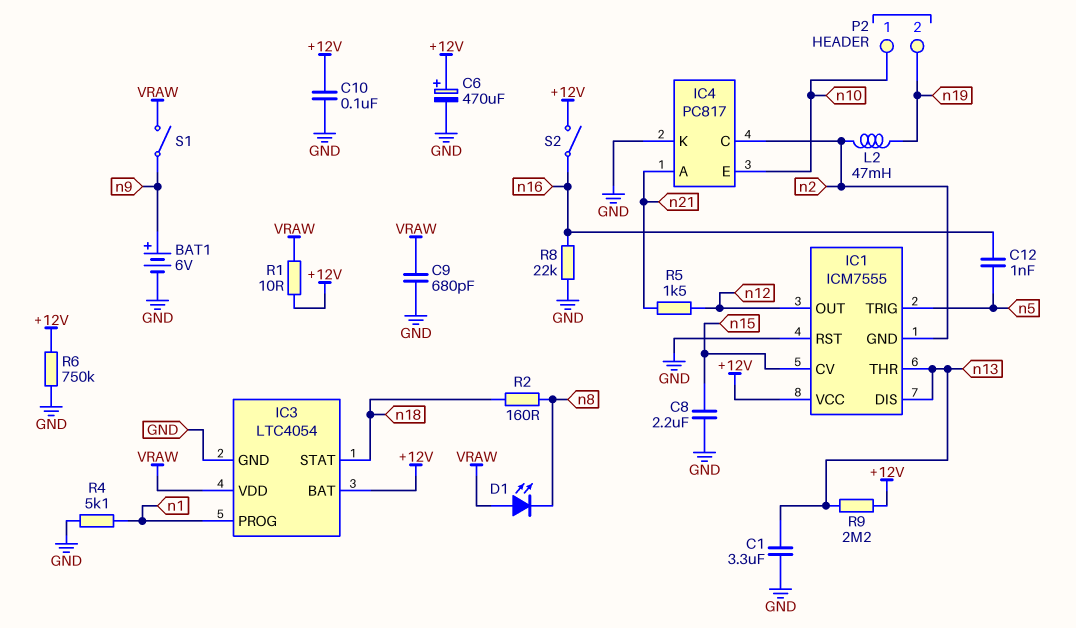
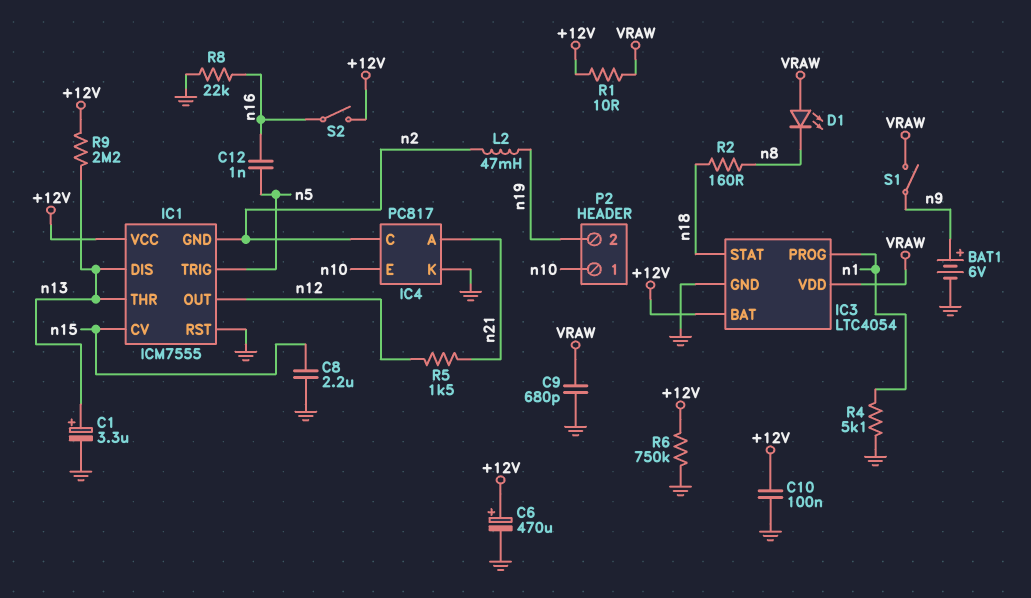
C1: 3.3uF (GND, n13) -> 3.3uF (plus n13, minus GND)

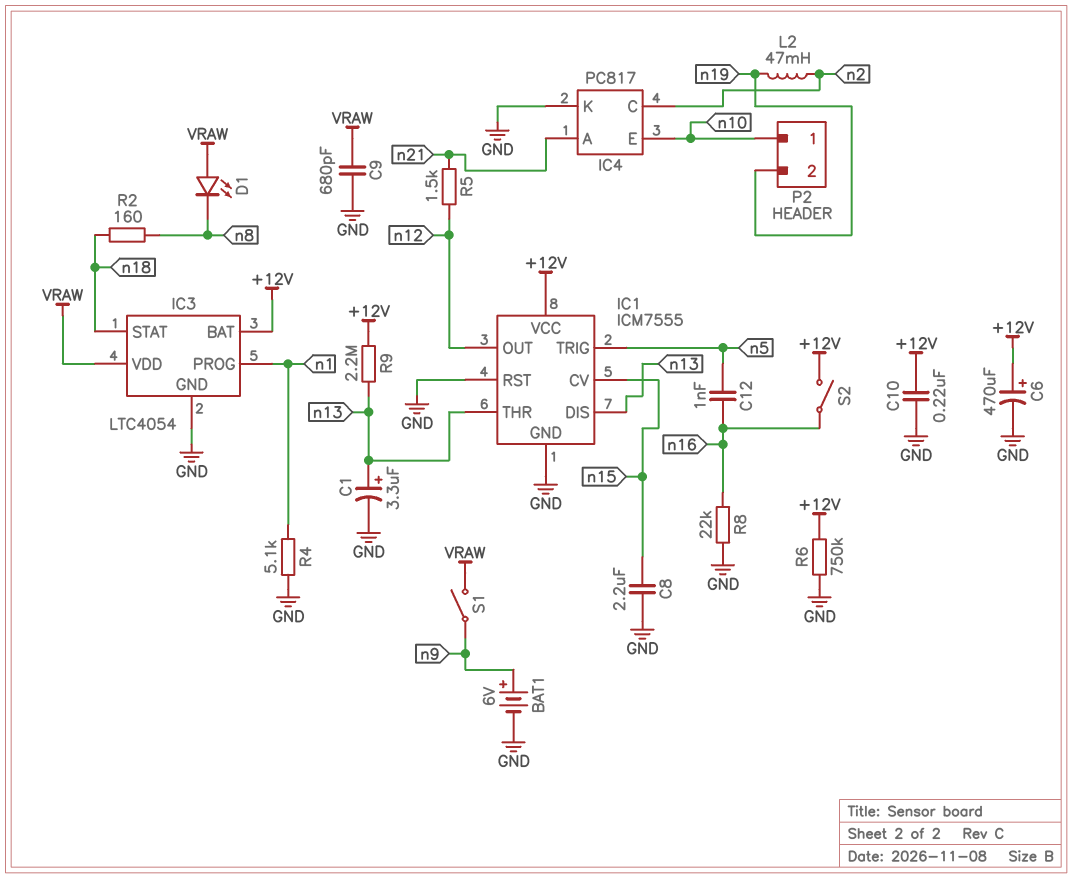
C10: 100nF (+12V, GND) -> 220nF (+12V, GND)
IC1 pin GND: n2 -> GND
R1: 10 (+12V, VRAW) -> none

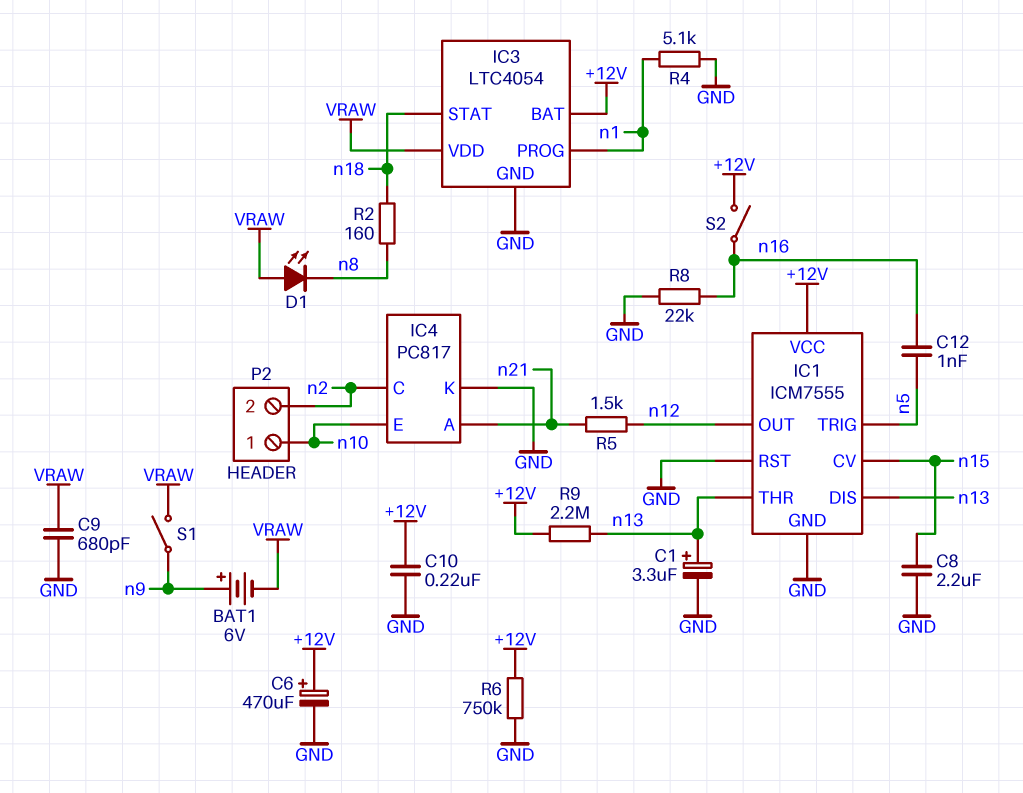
BAT1: 6V (plus n9, minus GND) -> 6V (plus n9, minus VRAW)
L2: 47mH (n2, n19) -> none
P2 pin 2: n19 -> n2

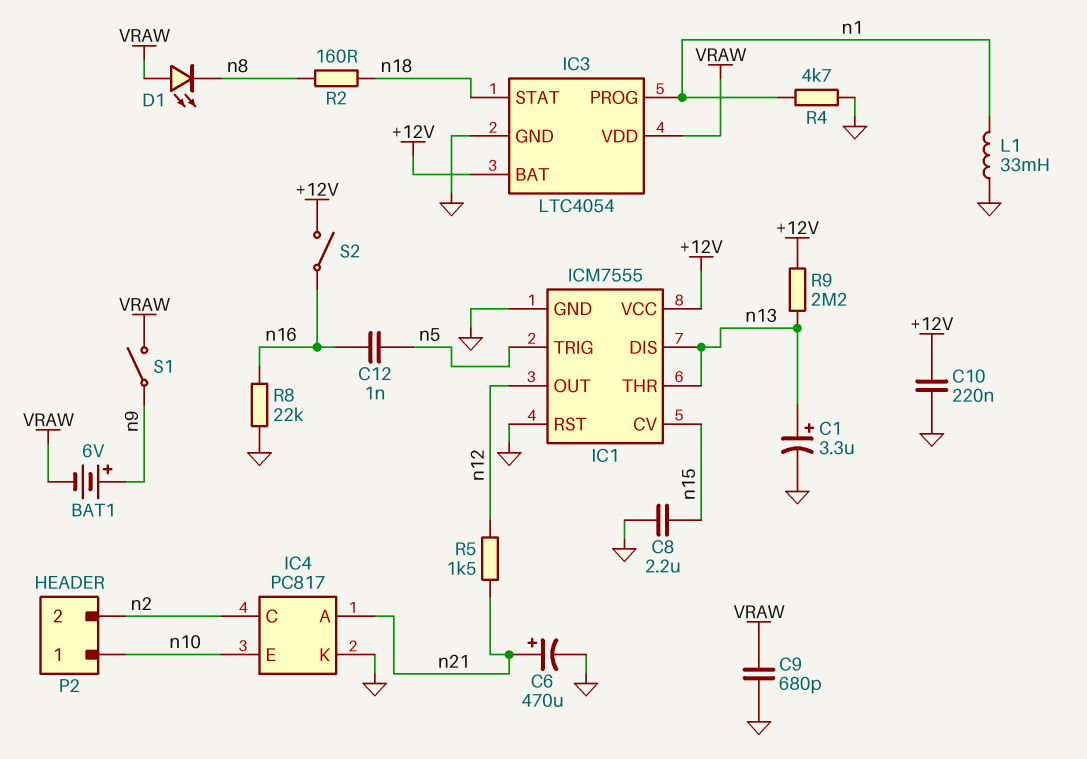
C6: 470uF (plus +12V, minus GND) -> 470uF (plus n21, minus GND)
L1: none -> 33mH (GND, n1)
R4: 5.1k (GND, n1) -> 4.7k (GND, n1)
R6: 750k (+12V, GND) -> none

